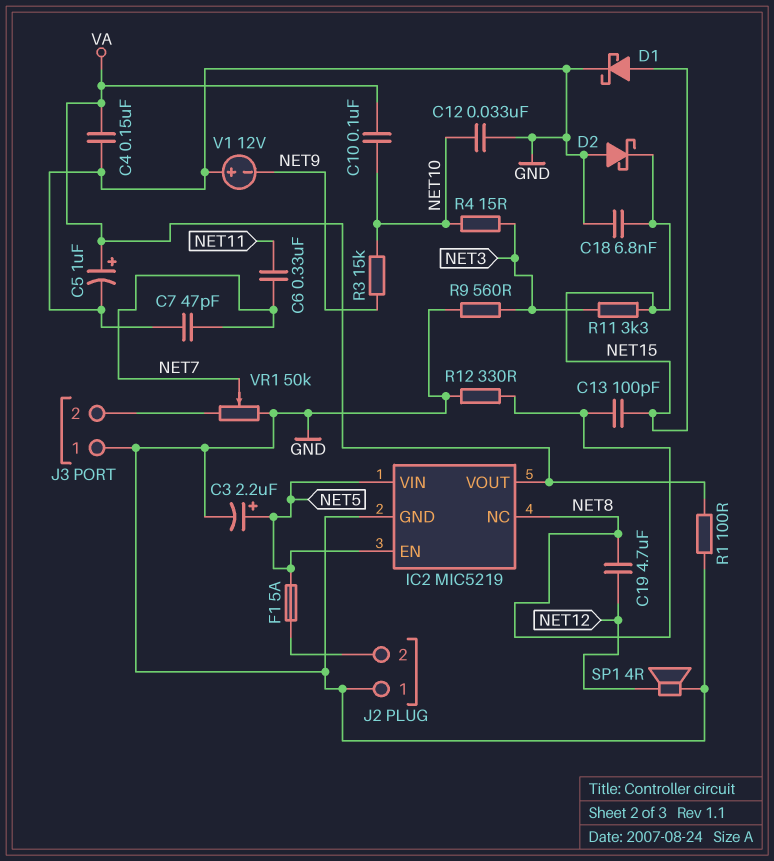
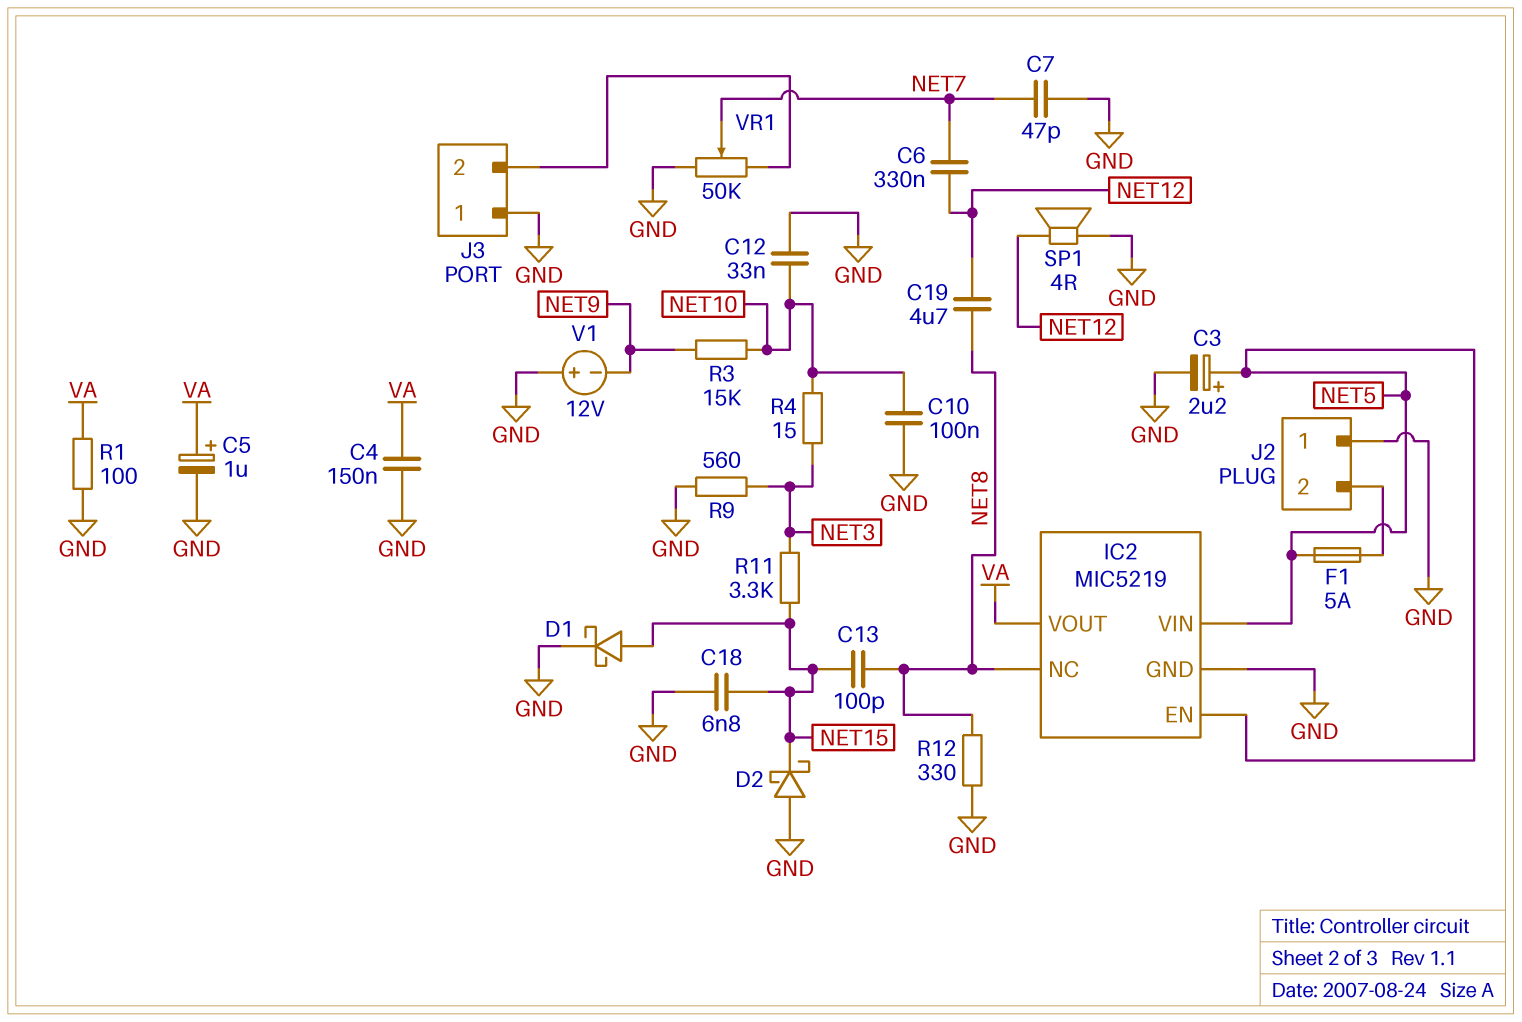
C6: 330nF (NET7, NET11) -> 330nF (NET7, NET12)
C10: 100nF (NET10, VA) -> 100nF (GND, NET10)

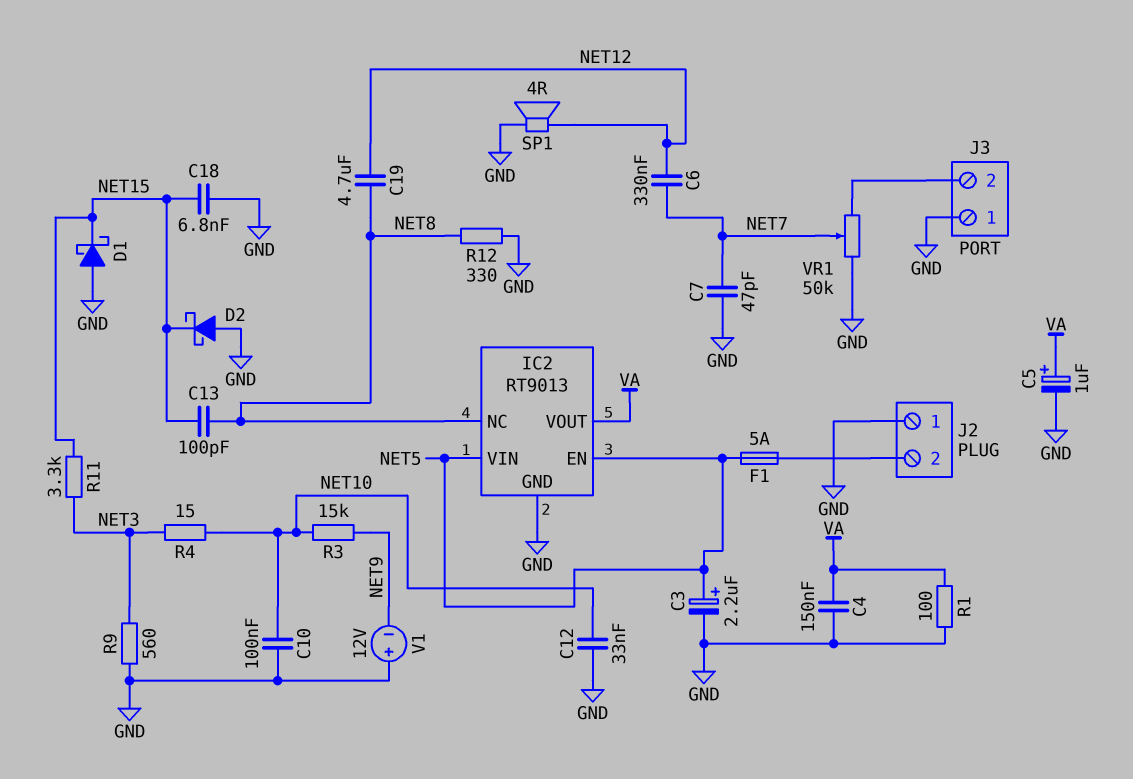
D1: schottky (A NET15, K GND) -> schottky (A GND, K NET15)
IC2: MIC5219 -> RT9013

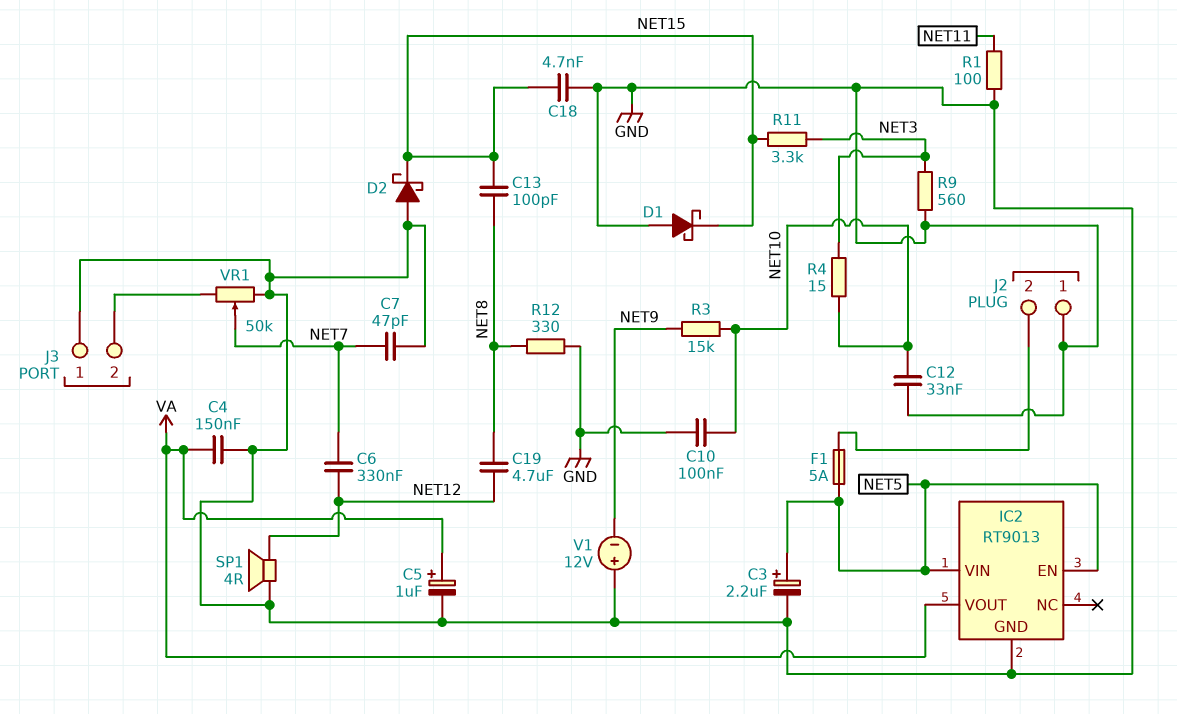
C18: 6.8nF (GND, NET15) -> 4.7nF (GND, NET15)
IC2 pin NC: NET8 -> none
R1: 100 (GND, VA) -> 100 (GND, NET11)

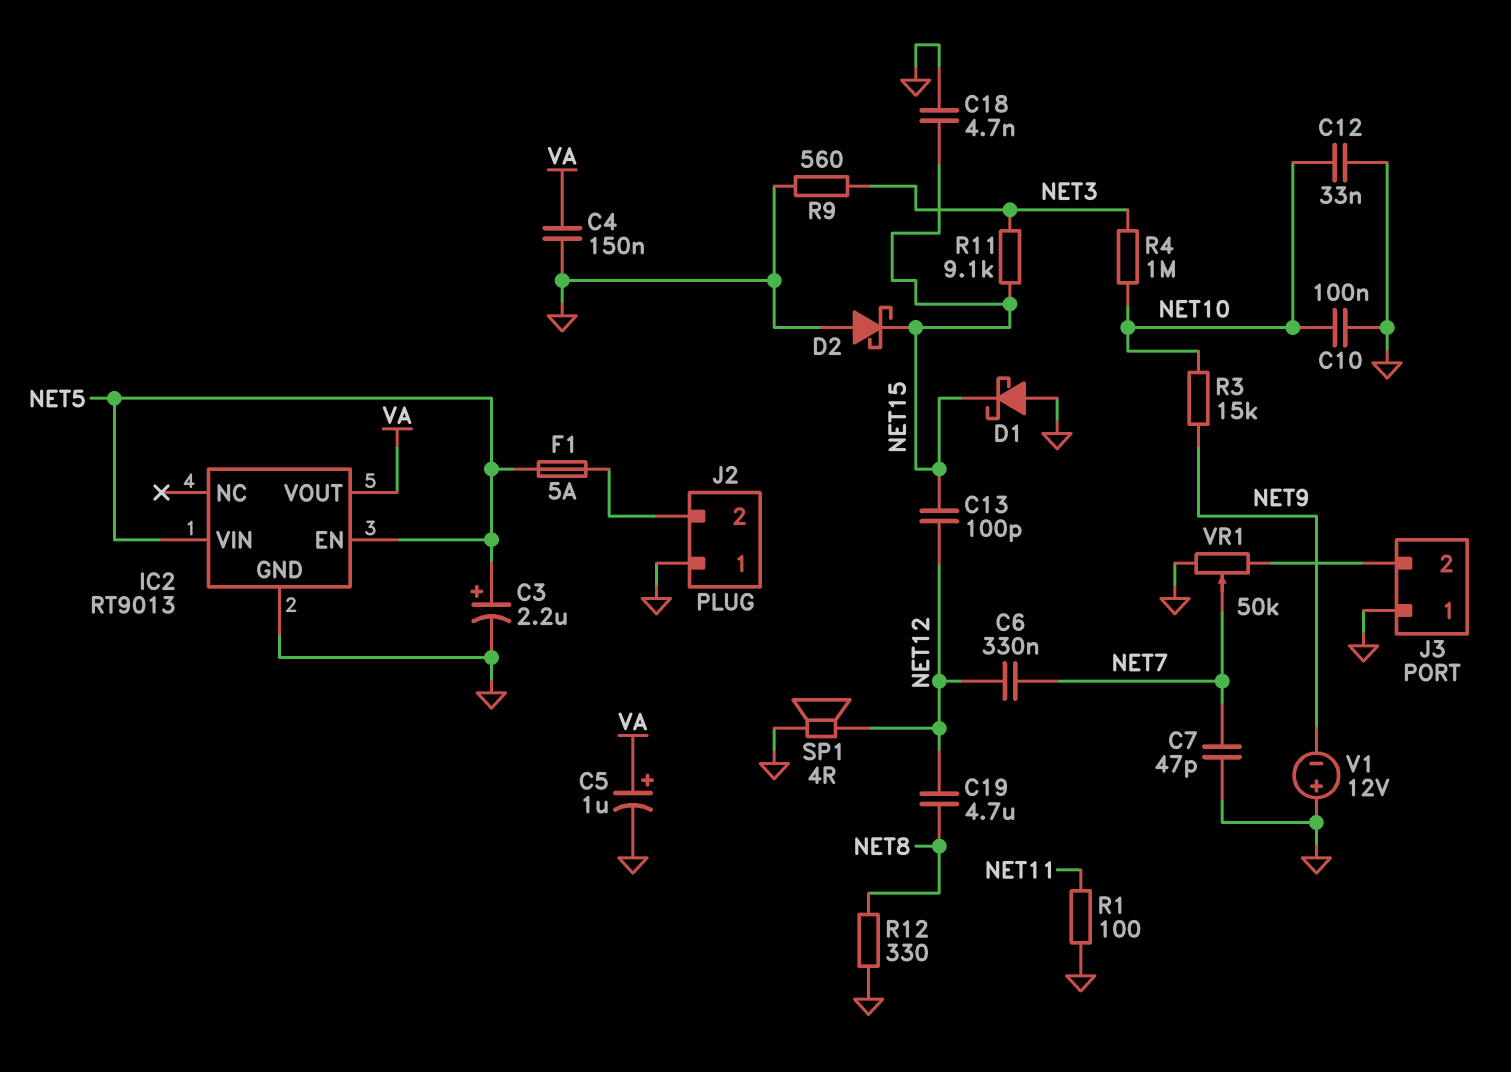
C13: 100pF (NET8, NET15) -> 100pF (NET12, NET15)
R4: 15 (NET3, NET10) -> 1M (NET3, NET10)
R11: 3.3k (NET3, NET15) -> 9.1k (NET3, NET15)

